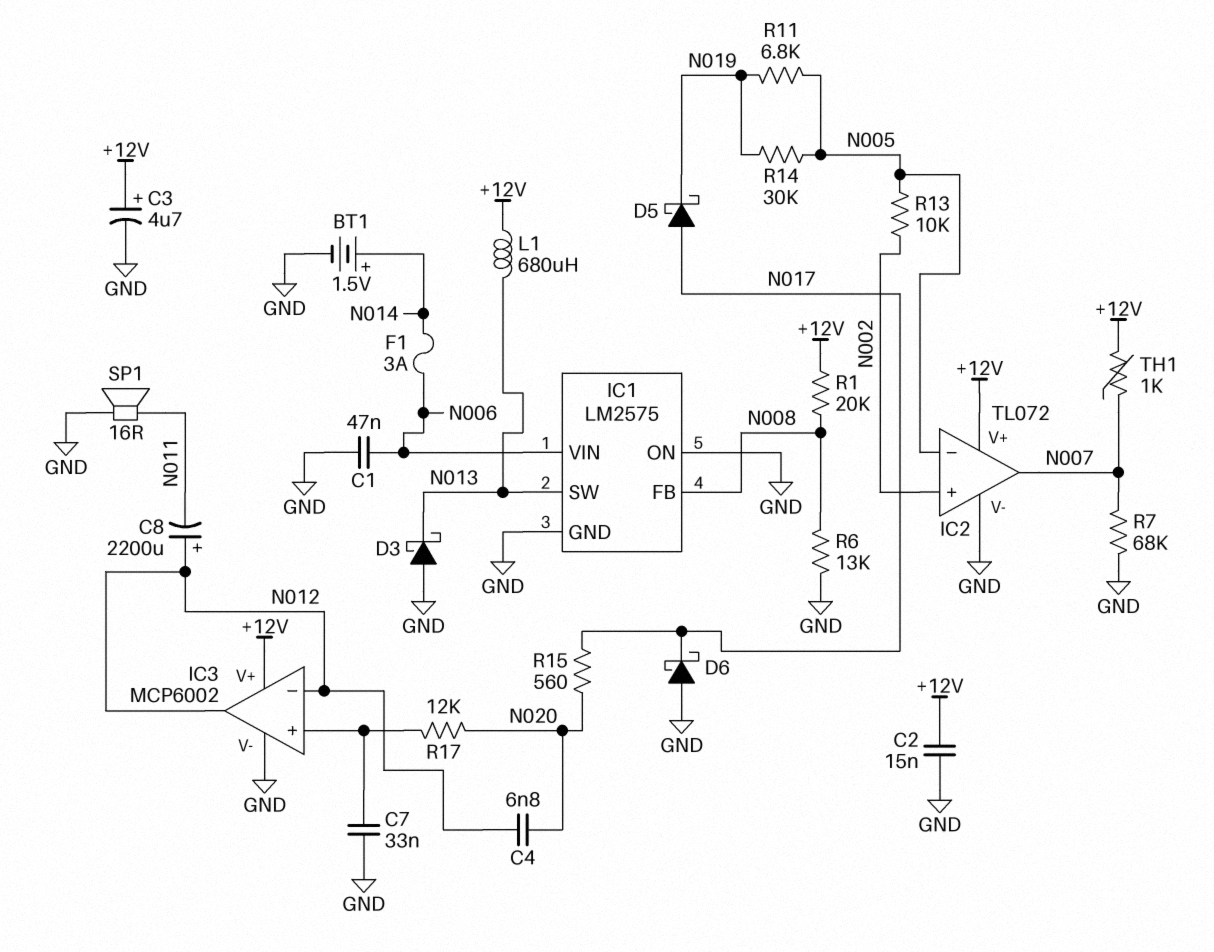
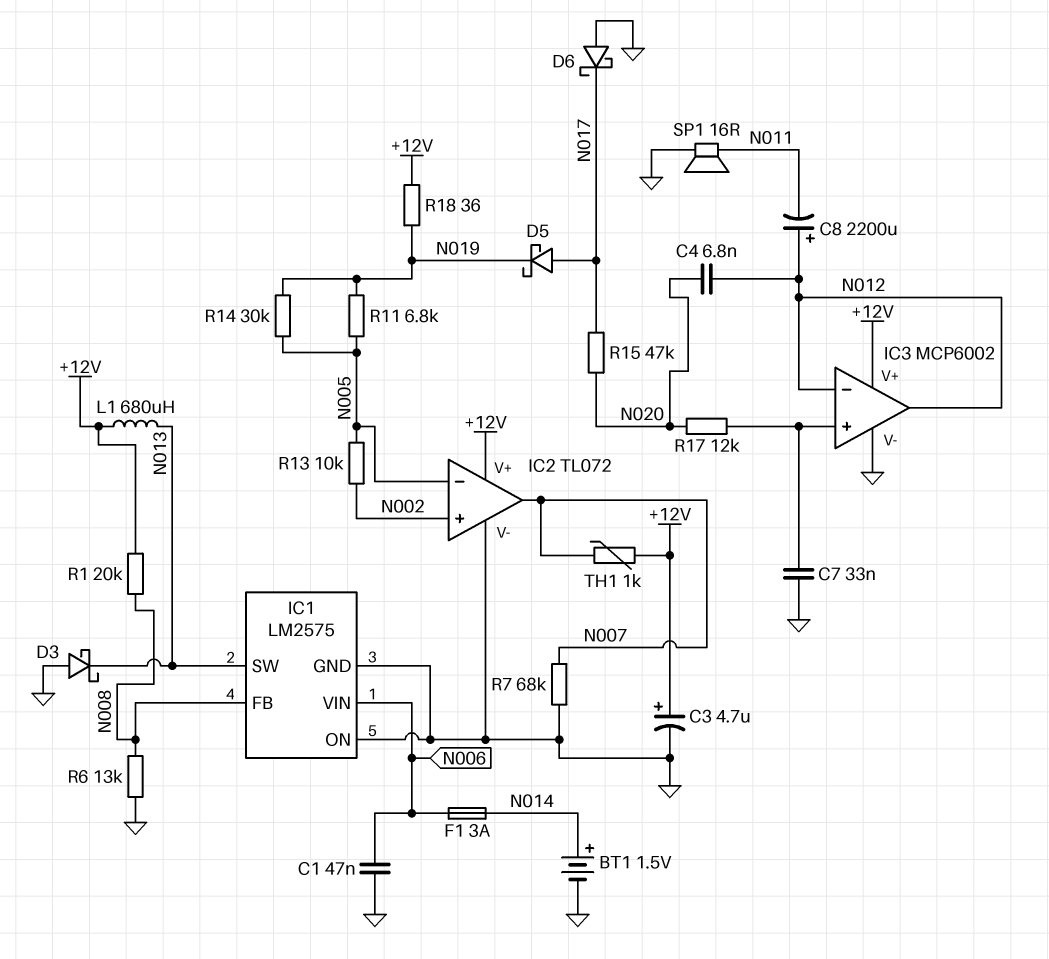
C2: 15nF (+12V, GND) -> none
R15: 560 (N017, N020) -> 47k (N017, N020)
R18: none -> 36 (+12V, N019)

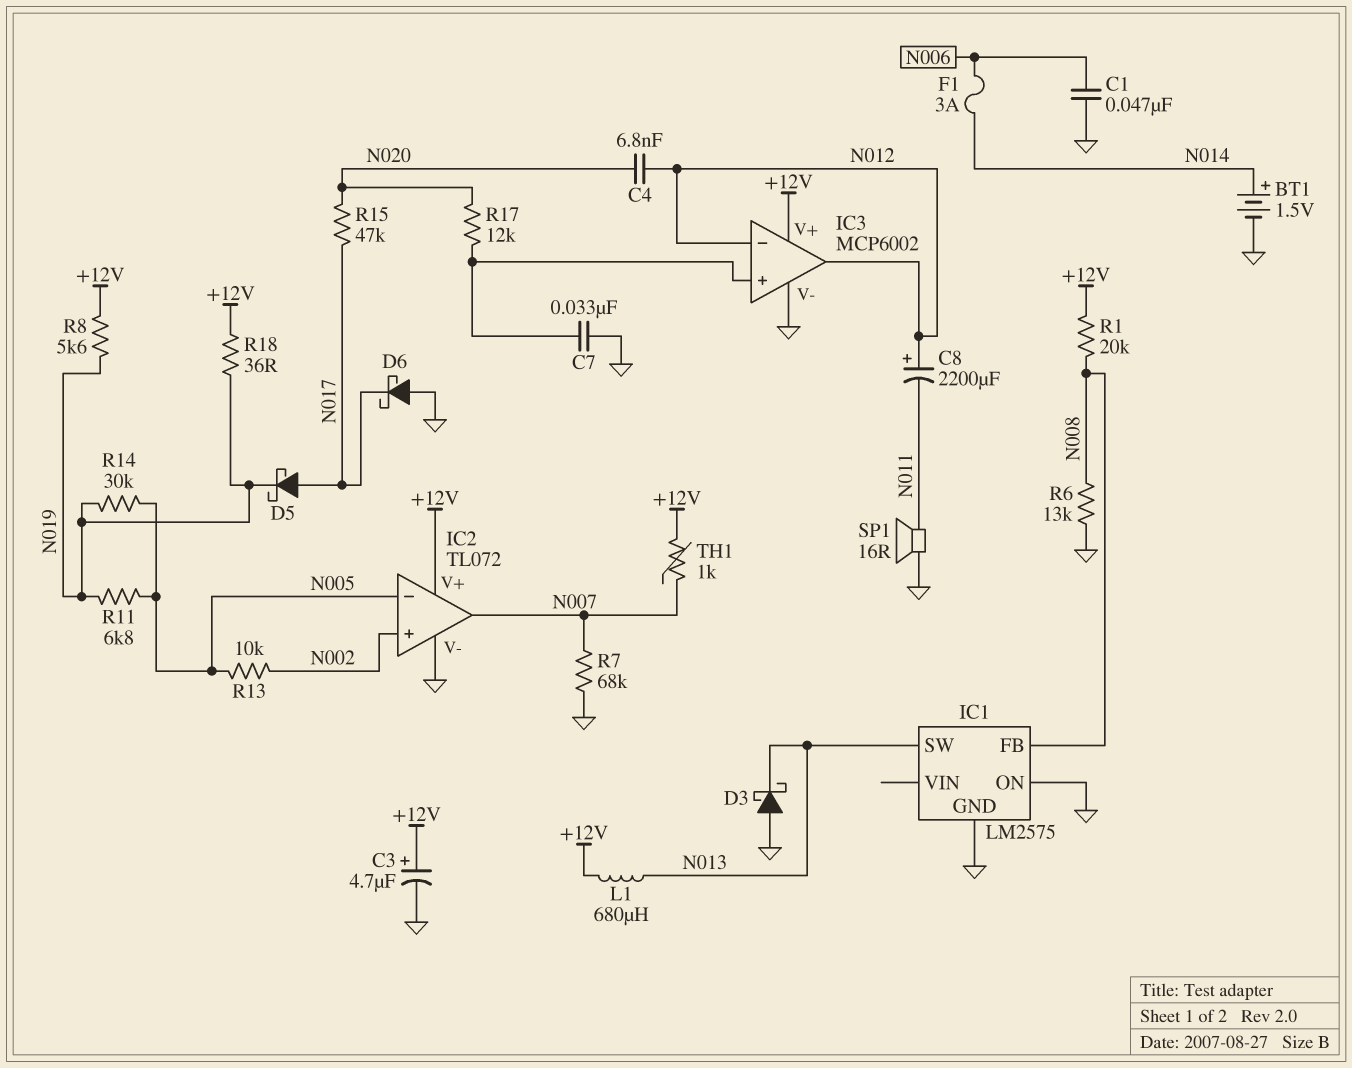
IC1 pin VIN: N006 -> none
R8: none -> 5.6k (+12V, N019)

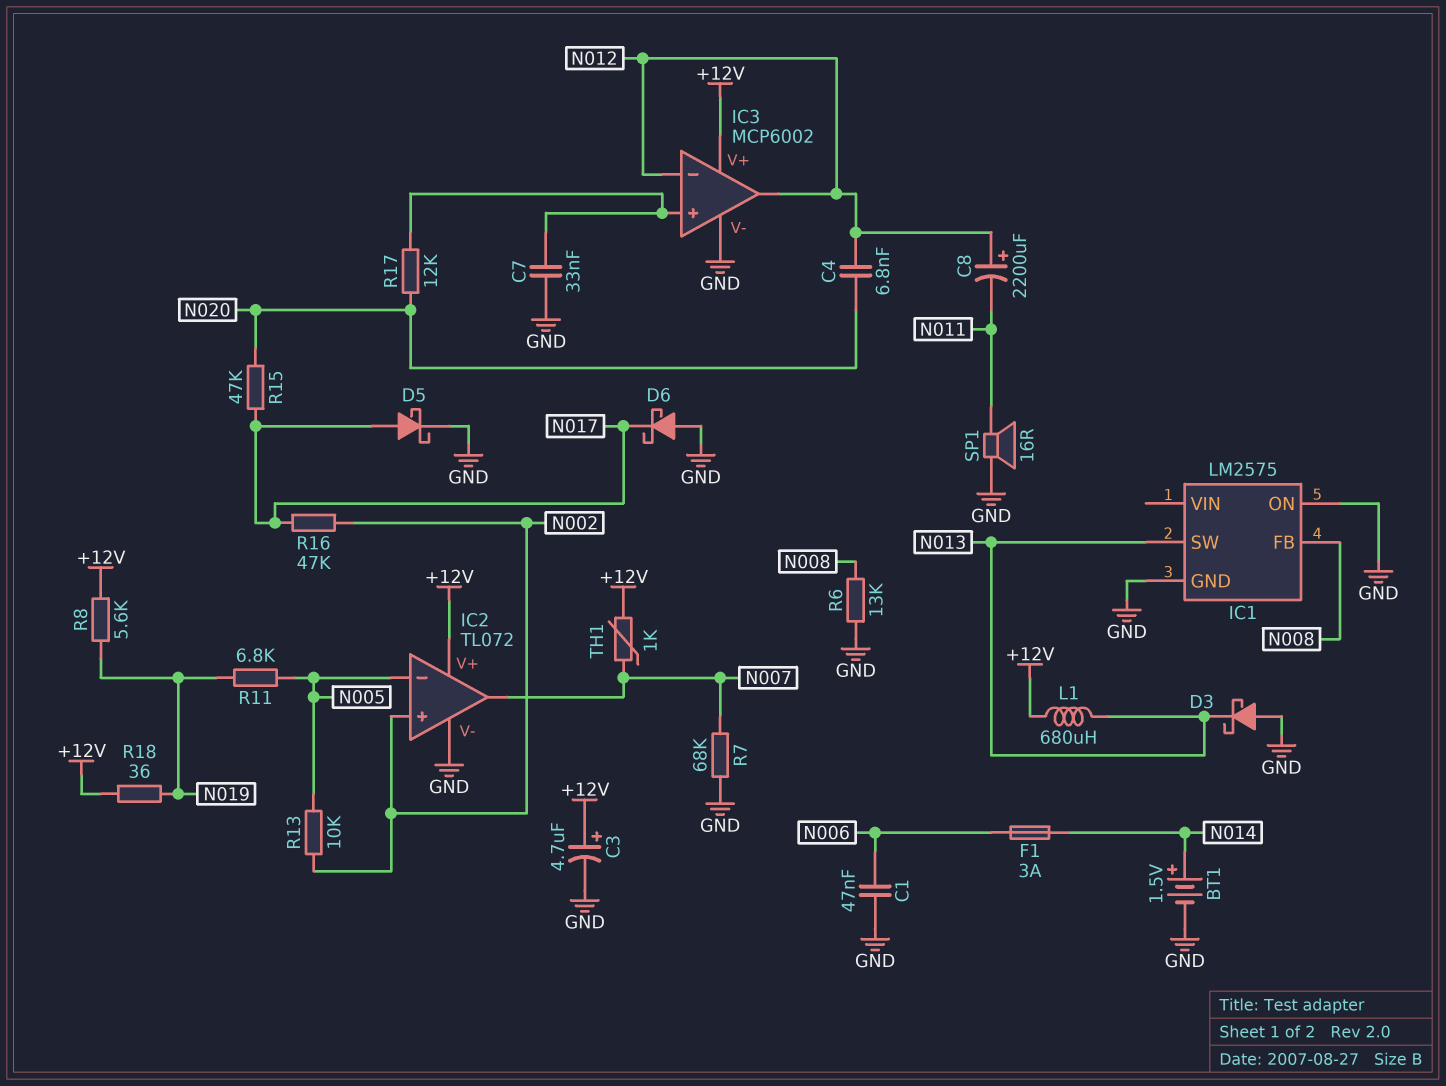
D5: schottky (A N017, K N019) -> schottky (A N017, K GND)
R1: 20k (+12V, N008) -> none
R14: 30k (N005, N019) -> none
R16: none -> 47k (N002, N017)

